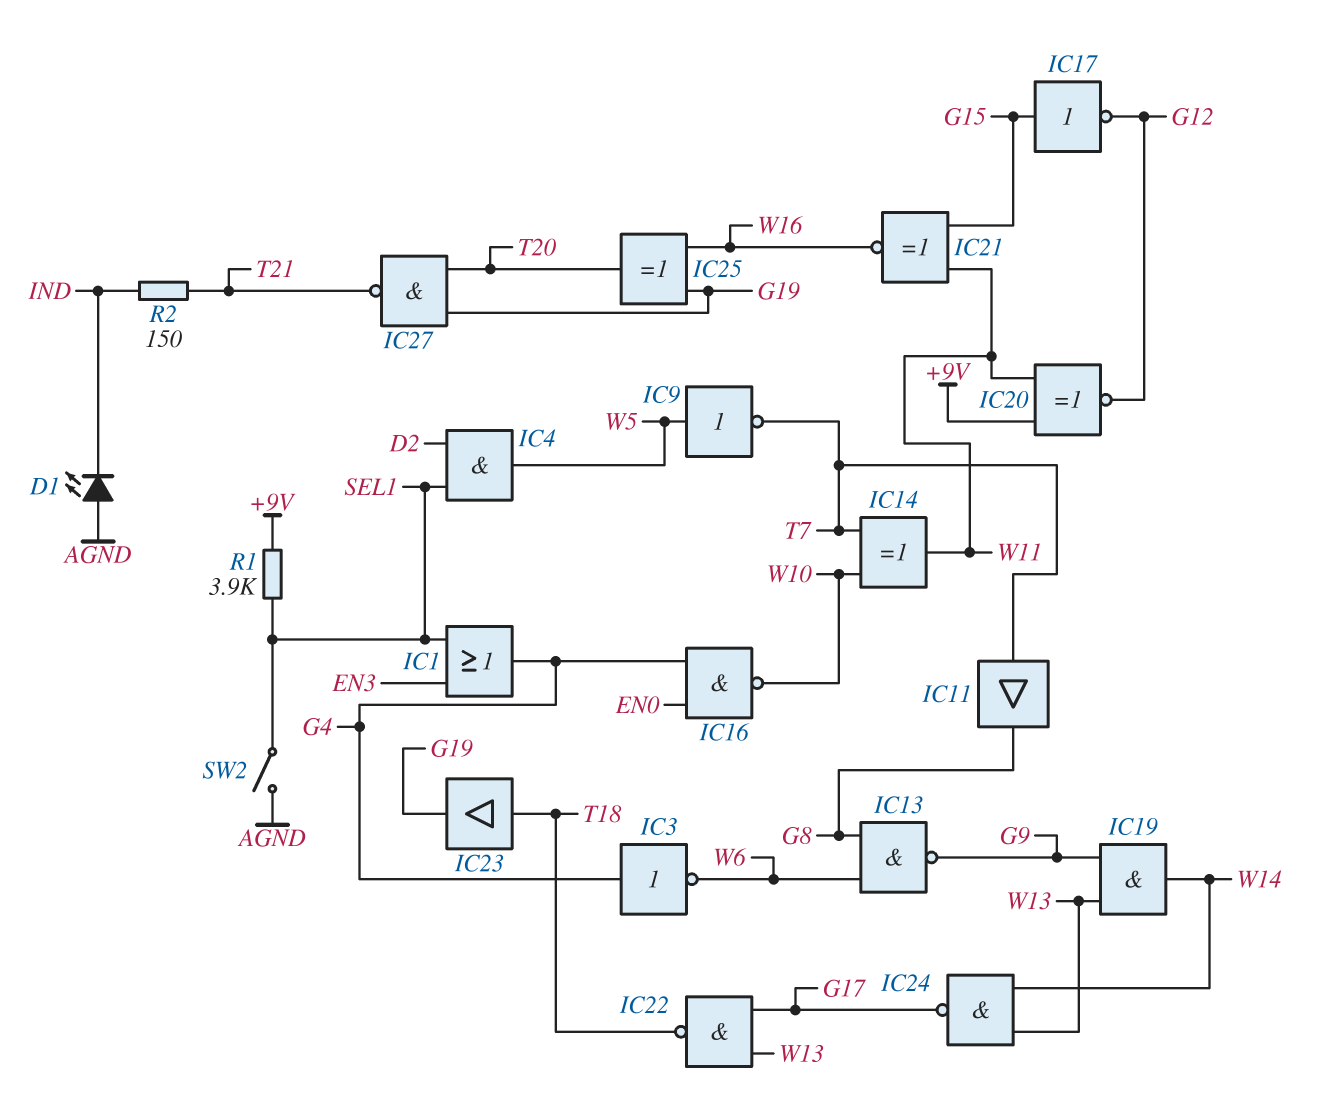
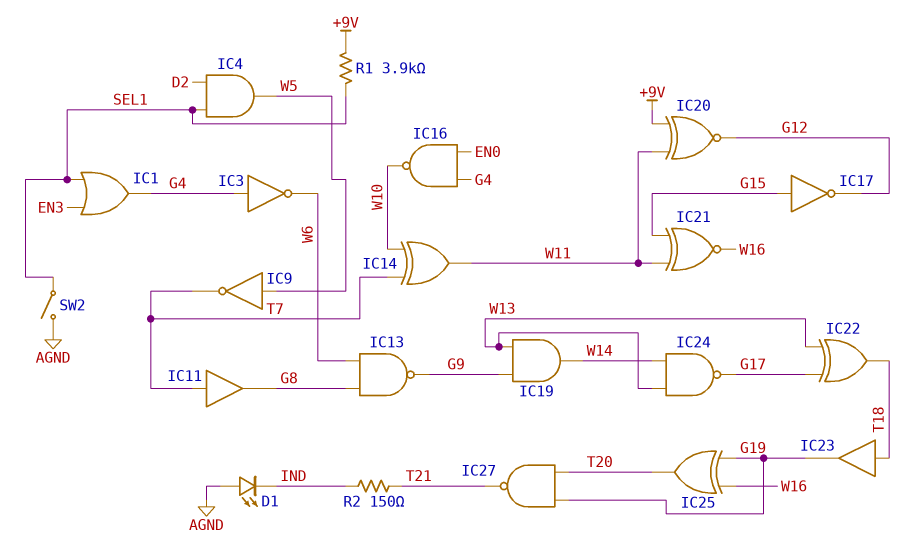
IC22: NAND (in G17, in W13, out T18) -> XOR (in G17, in W13, out T18)

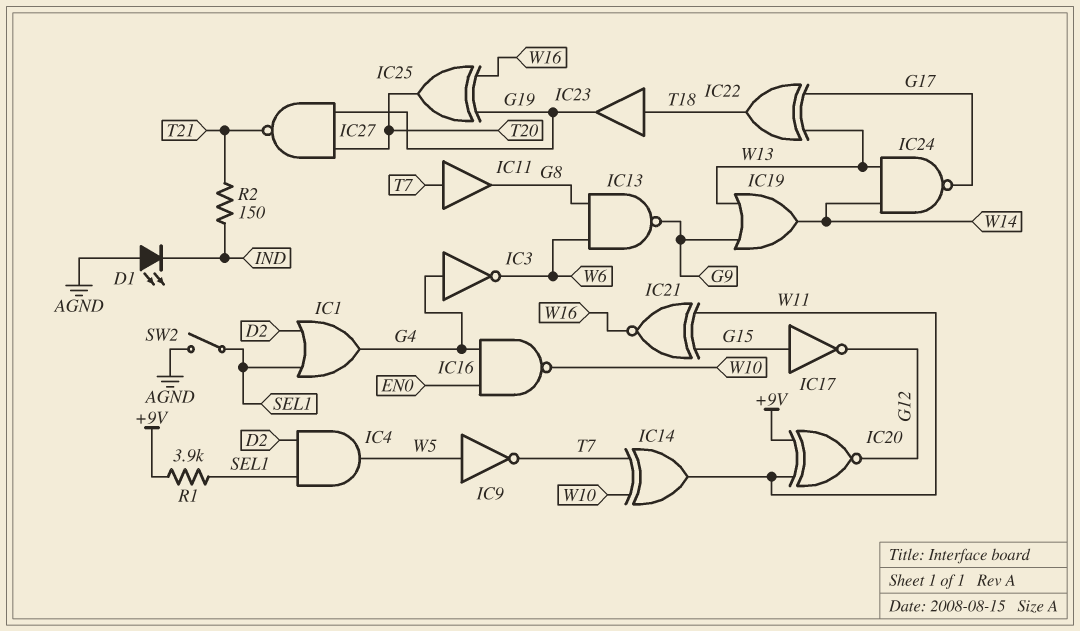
IC1: OR (in EN3, in SEL1, out G4) -> OR (in D2, in SEL1, out G4)
IC19: AND (in G9, in W13, out W14) -> OR (in G9, in W13, out W14)

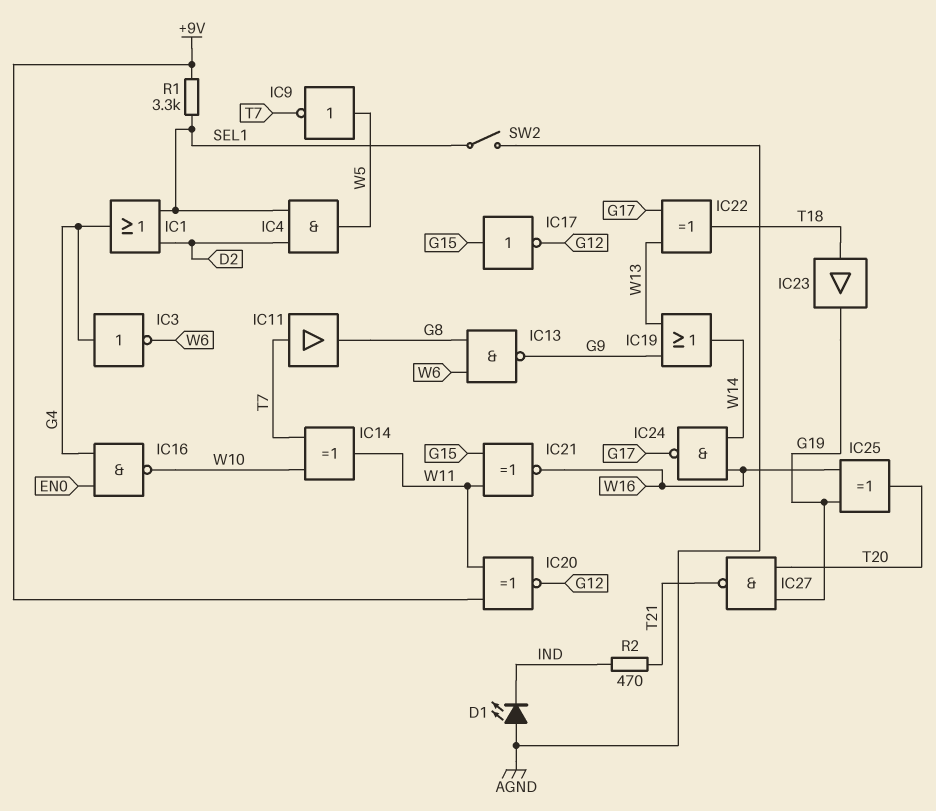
IC24: NAND (in W13, in W14, out G17) -> NAND (in W14, in W16, out G17)
R1: 3.9k (+9V, SEL1) -> 3.3k (+9V, SEL1)
R2: 150 (IND, T21) -> 470 (IND, T21)

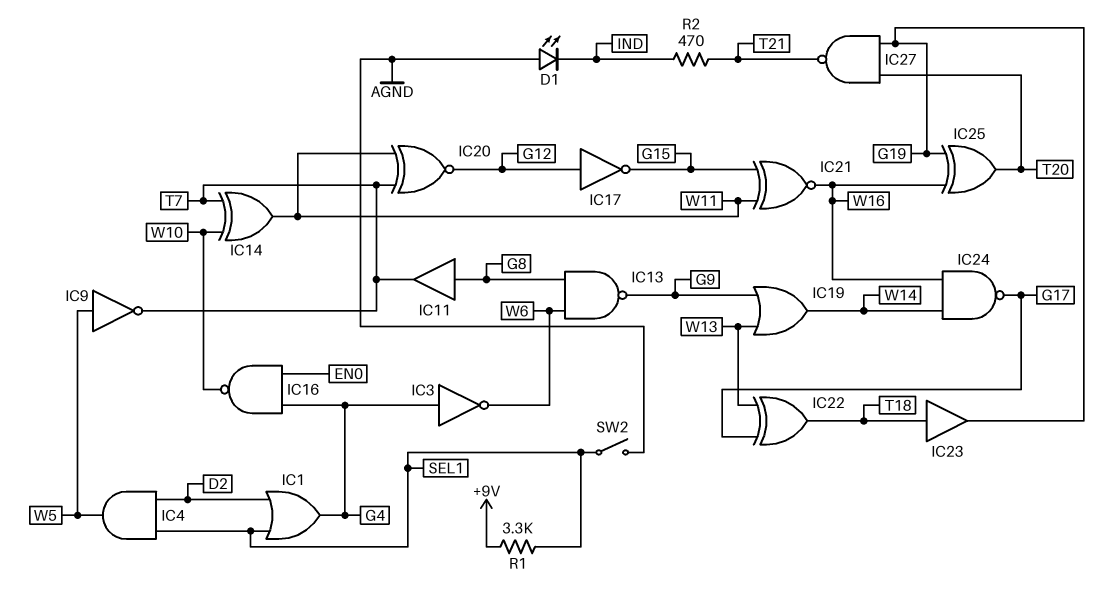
IC11: buffer (in T7, out G8) -> buffer (in G8, out T7)
IC17: NOT (in G15, out G12) -> NOT (in G12, out G15)
IC20: XNOR (in +9V, in W11, out G12) -> XNOR (in T7, in W11, out G12)

